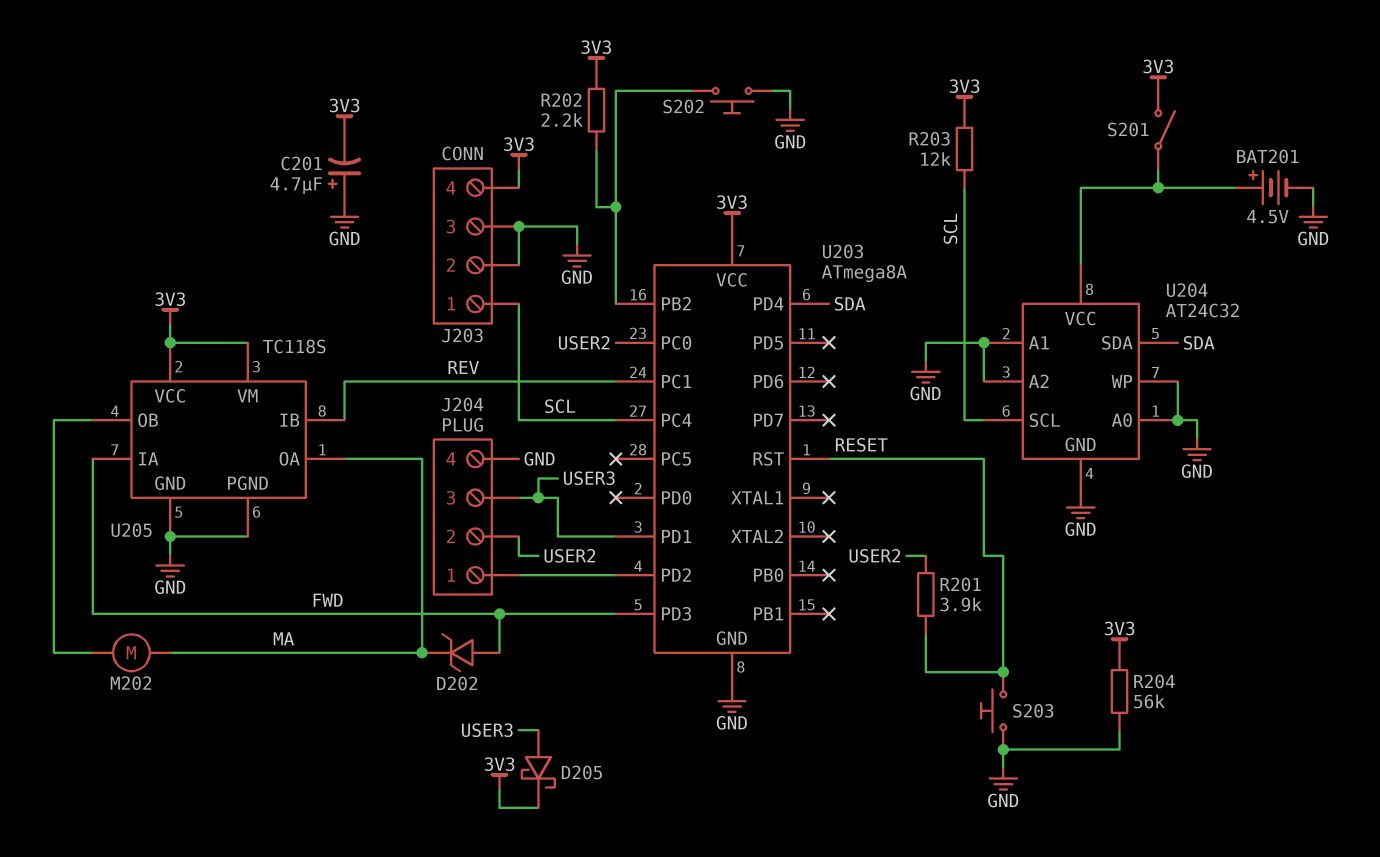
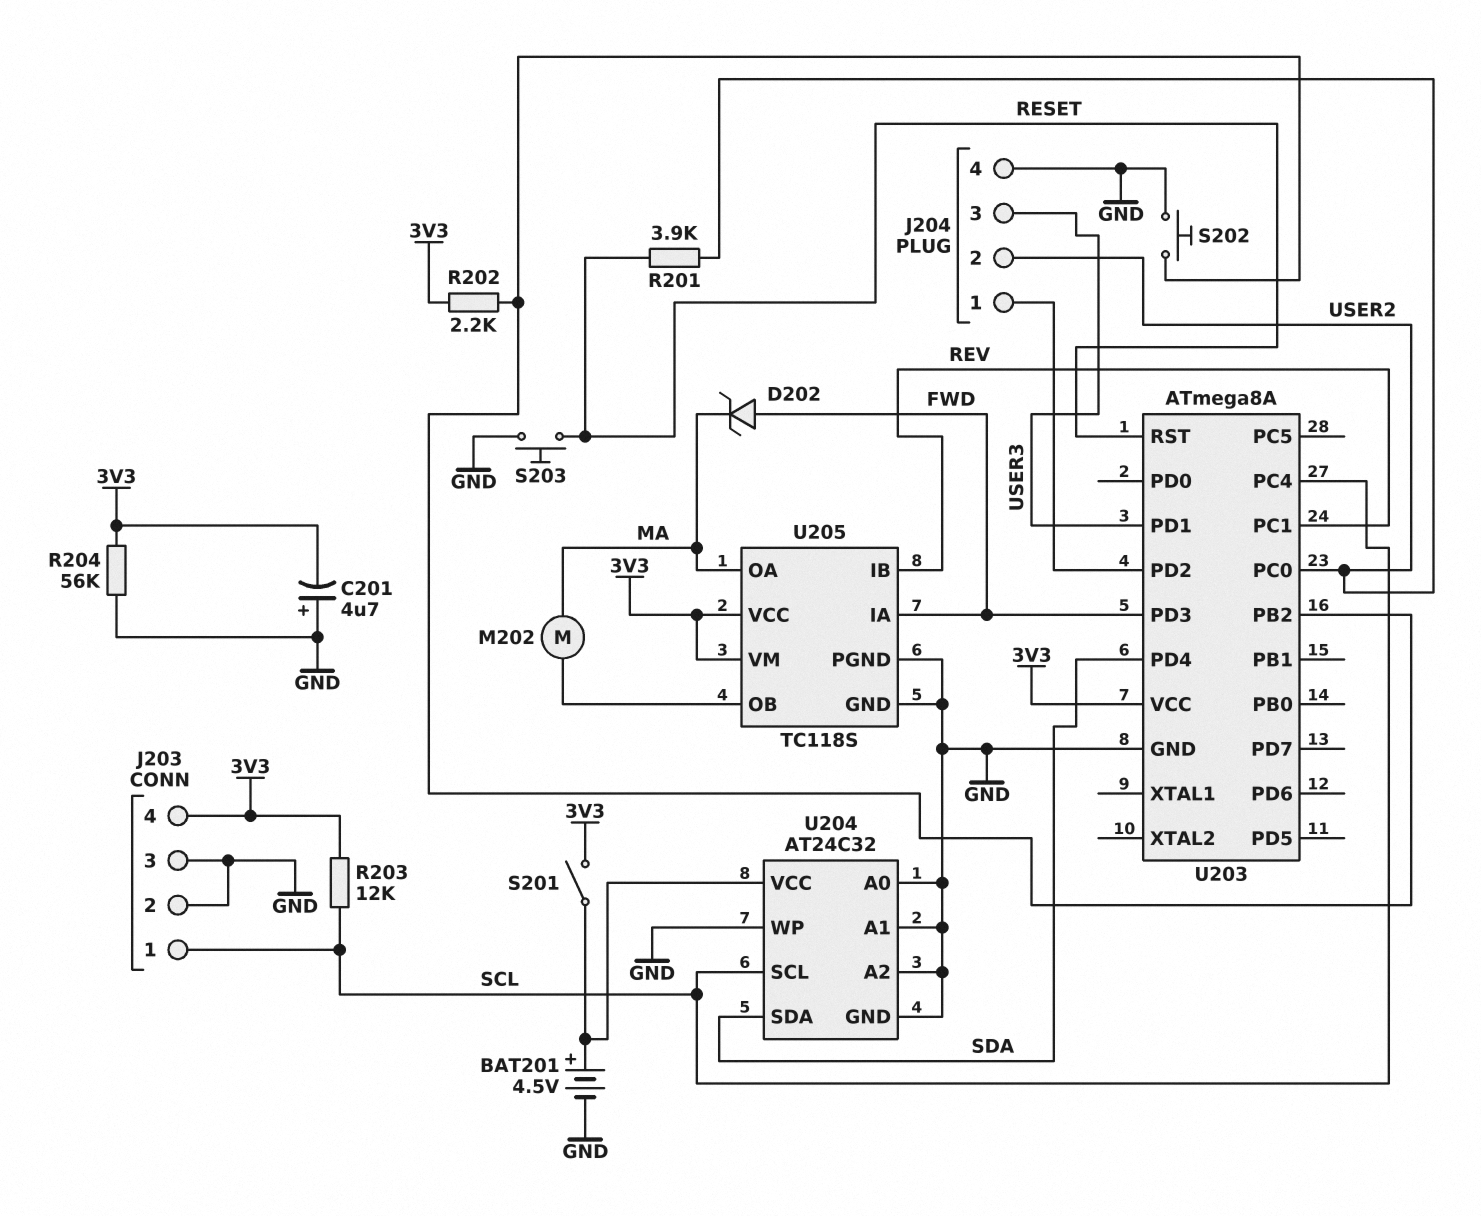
D205: schottky (A USER3, K 3V3) -> none

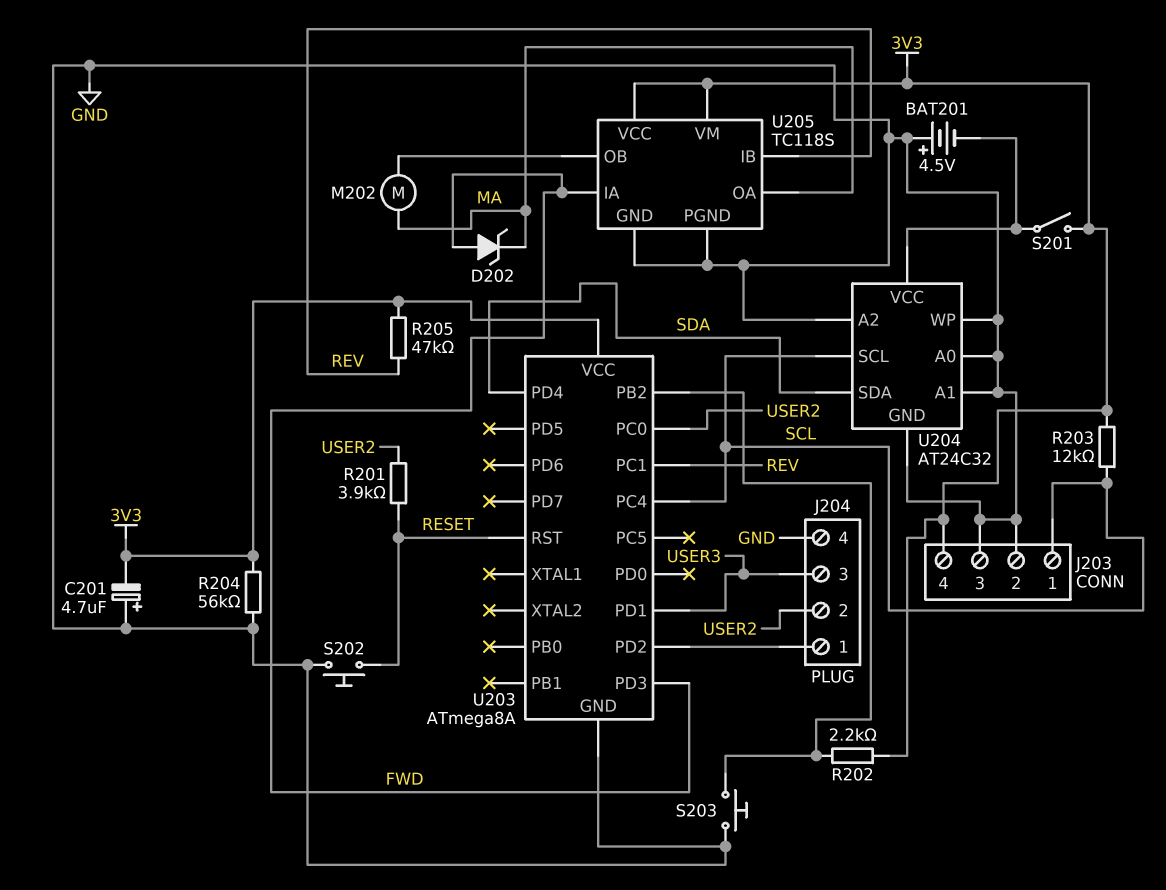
BAT201: 4.5V (plus U204/VCC, minus GND) -> 4.5V (plus GND, minus U204/VCC)
R205: none -> 47k (3V3, REV)
S202: button (GND, U203/PB2) -> button (GND, RESET)
S203: button (GND, RESET) -> button (GND, U203/PB2)

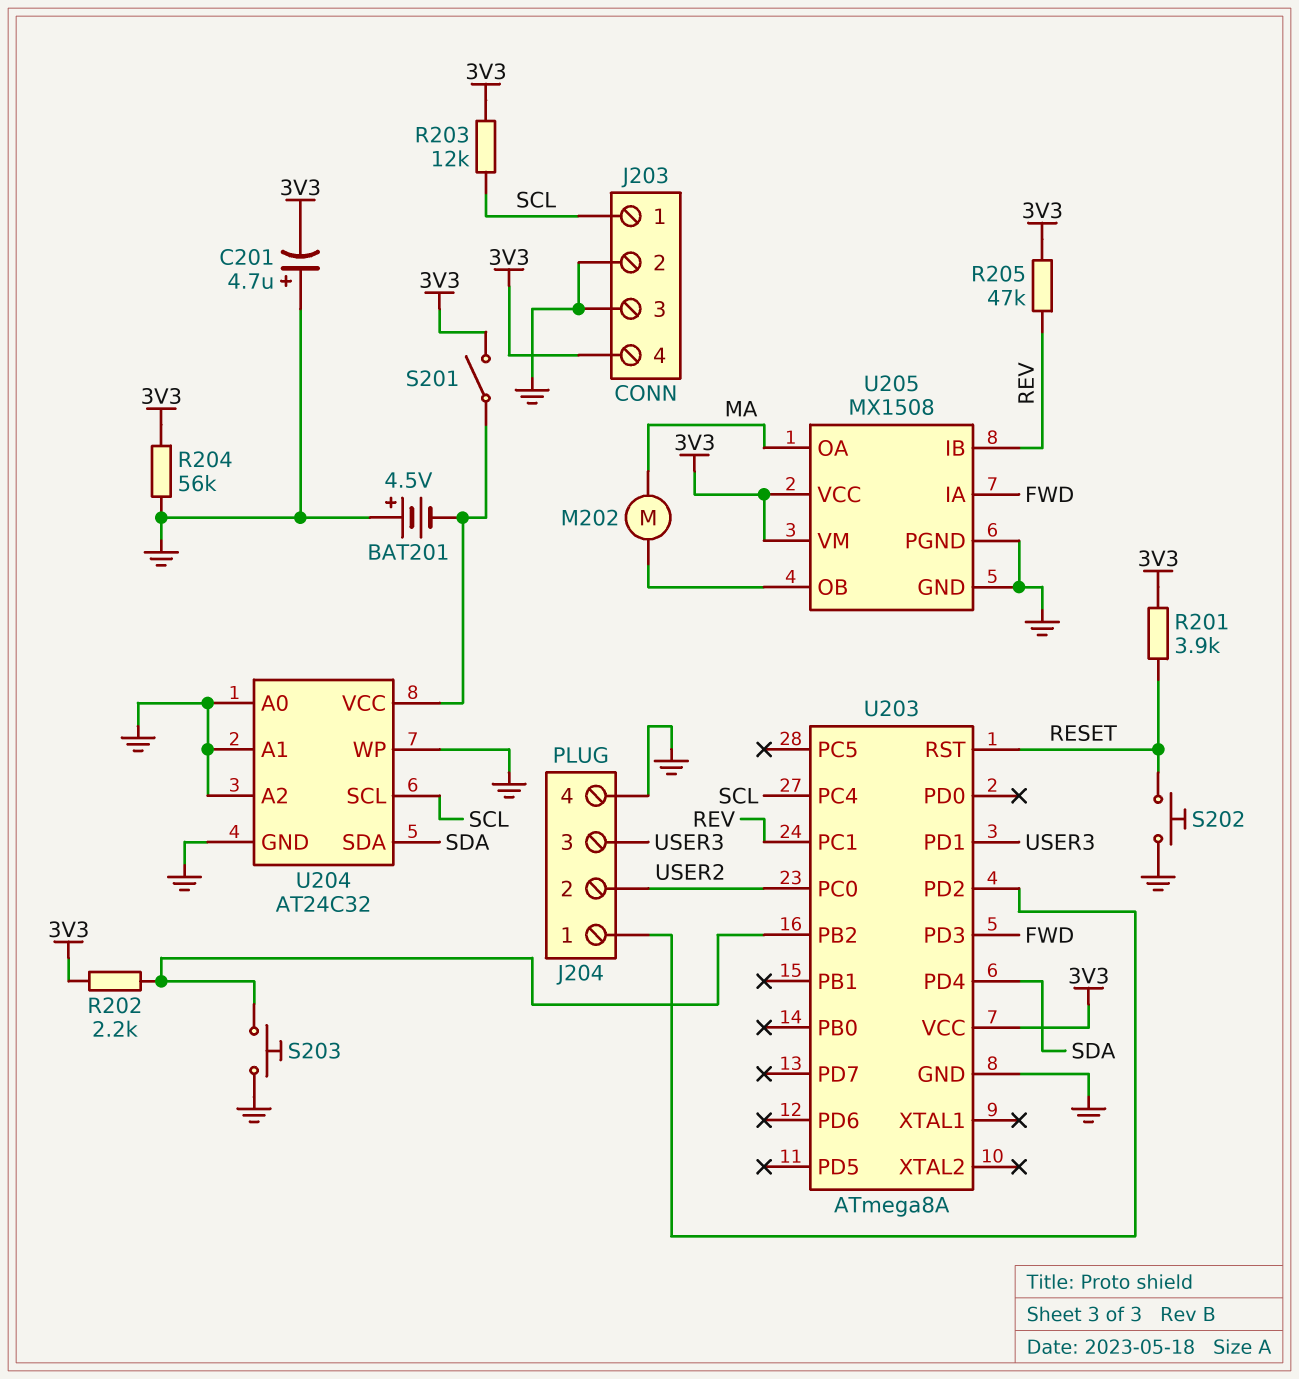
D202: zener (A FWD, K MA) -> none
R201: 3.9k (RESET, USER2) -> 3.9k (3V3, RESET)
U205: TC118S -> MX1508

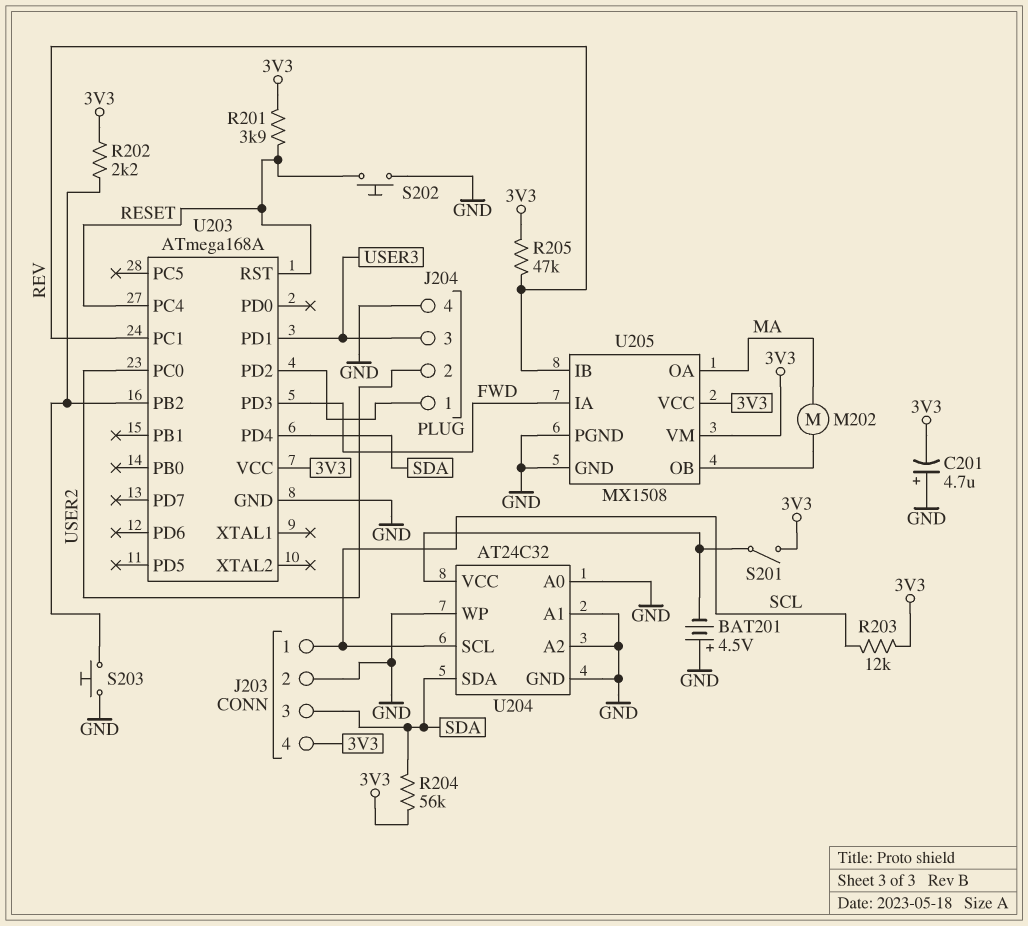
J203 pin 3: GND -> SDA
R204: 56k (3V3, GND) -> 56k (3V3, SDA)
U203: ATmega8A -> ATmega168A
U203 pin PC4: SCL -> RESET

